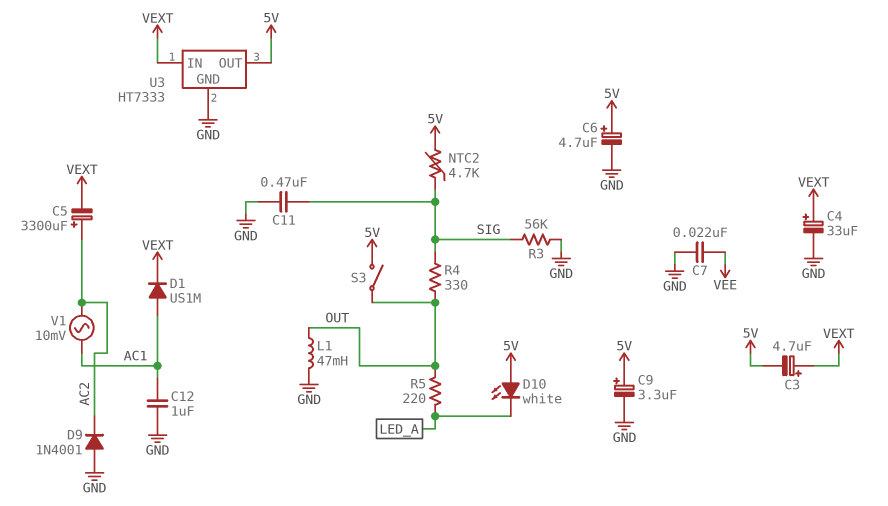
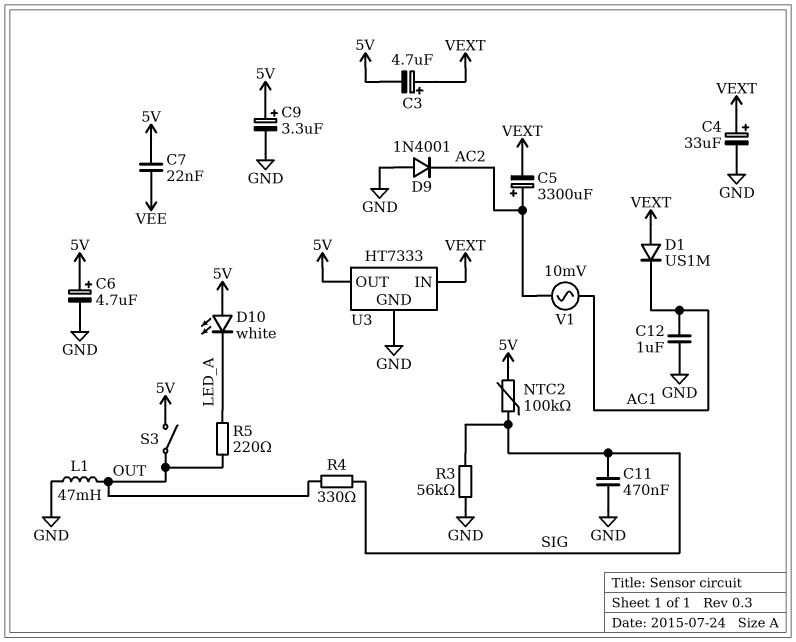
C7: 22nF (GND, VEE) -> 22nF (5V, VEE)
D1: diode US1M (A AC1, K VEXT) -> diode US1M (A VEXT, K AC1)
NTC2: 4.7k (5V, SIG) -> 100k (5V, SIG)

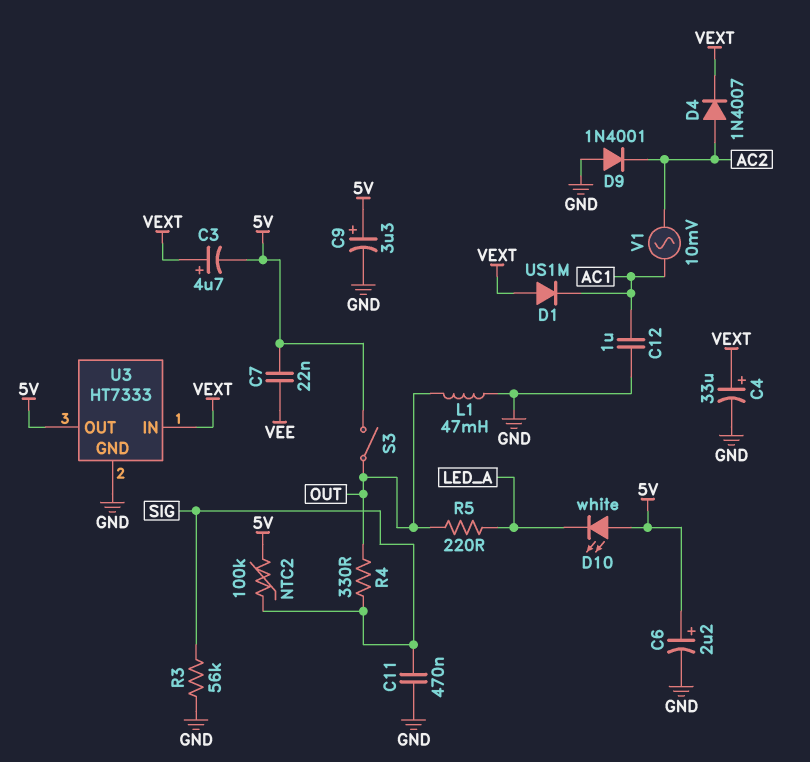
C5: 3300uF (plus AC2, minus VEXT) -> none
C6: 4.7uF (plus 5V, minus GND) -> 2.2uF (plus 5V, minus GND)
D4: none -> diode 1N4007 (A AC2, K VEXT)

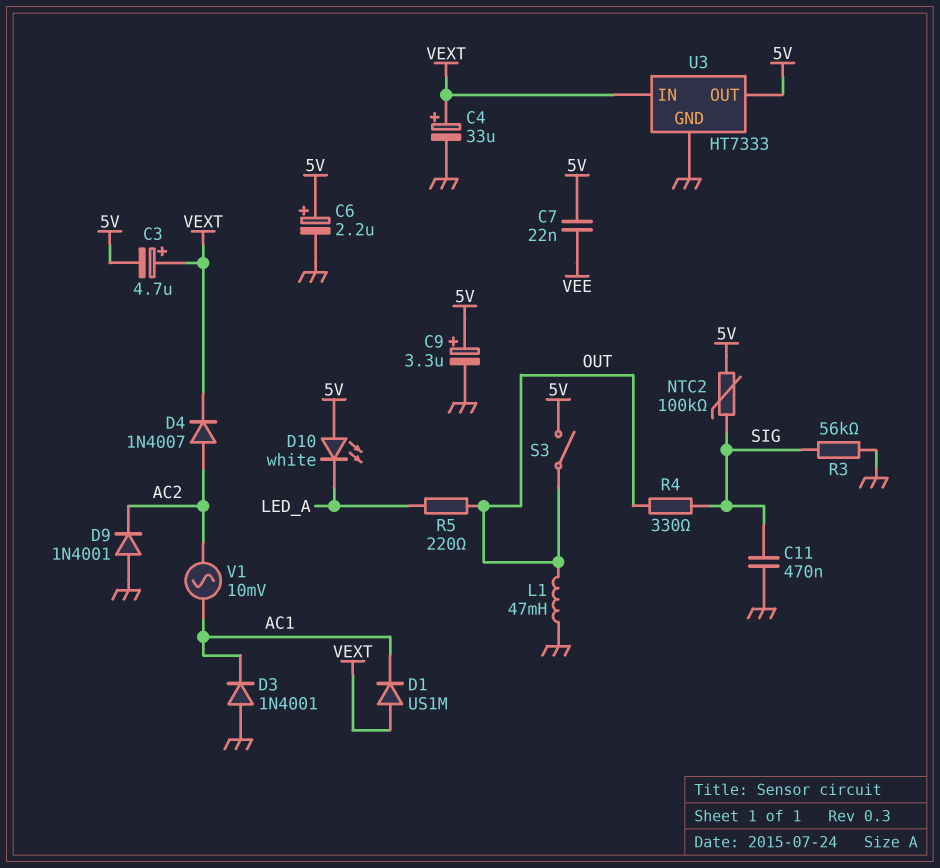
C12: 1uF (AC1, GND) -> none
D3: none -> diode 1N4001 (A GND, K AC1)

